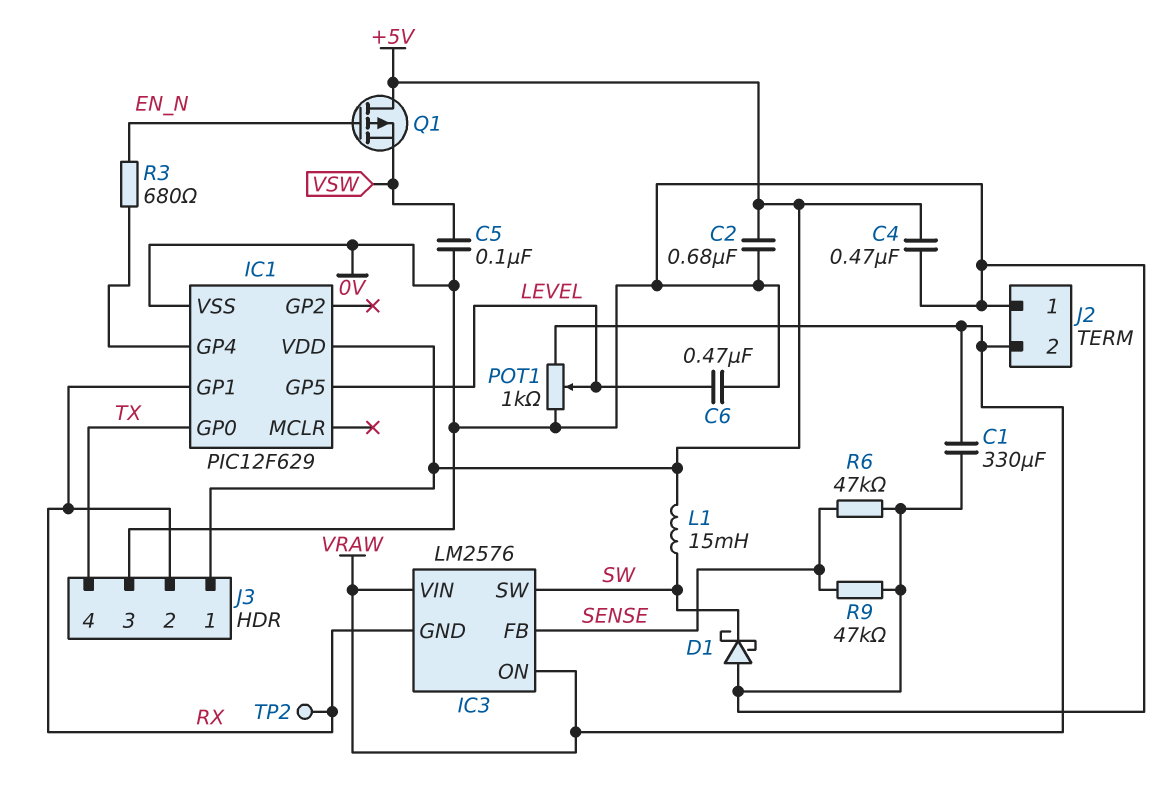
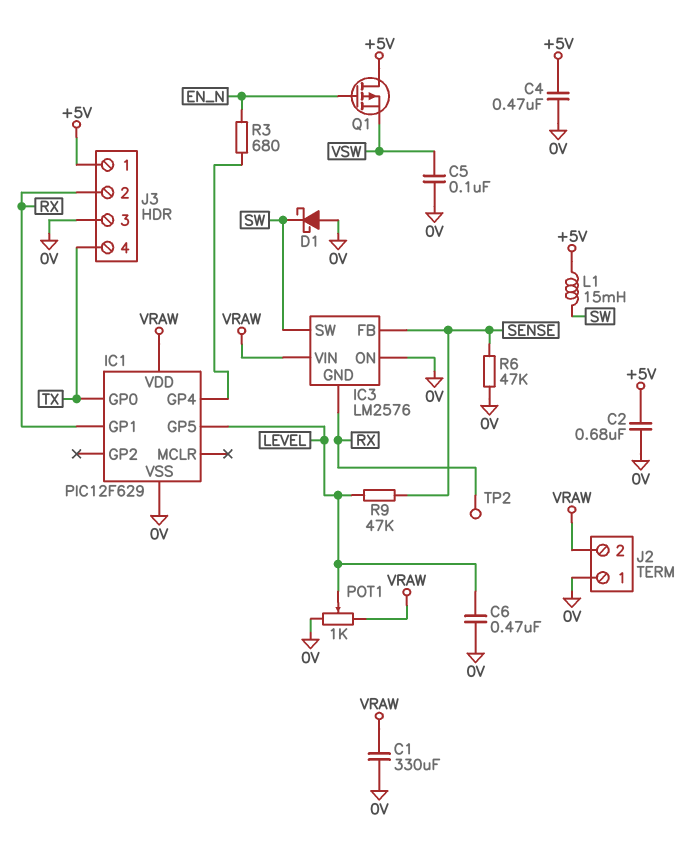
IC1 pin VDD: +5V -> VRAW
IC3 pin ON: VRAW -> 0V
R9: 47k (0V, SENSE) -> 47k (LEVEL, SENSE)

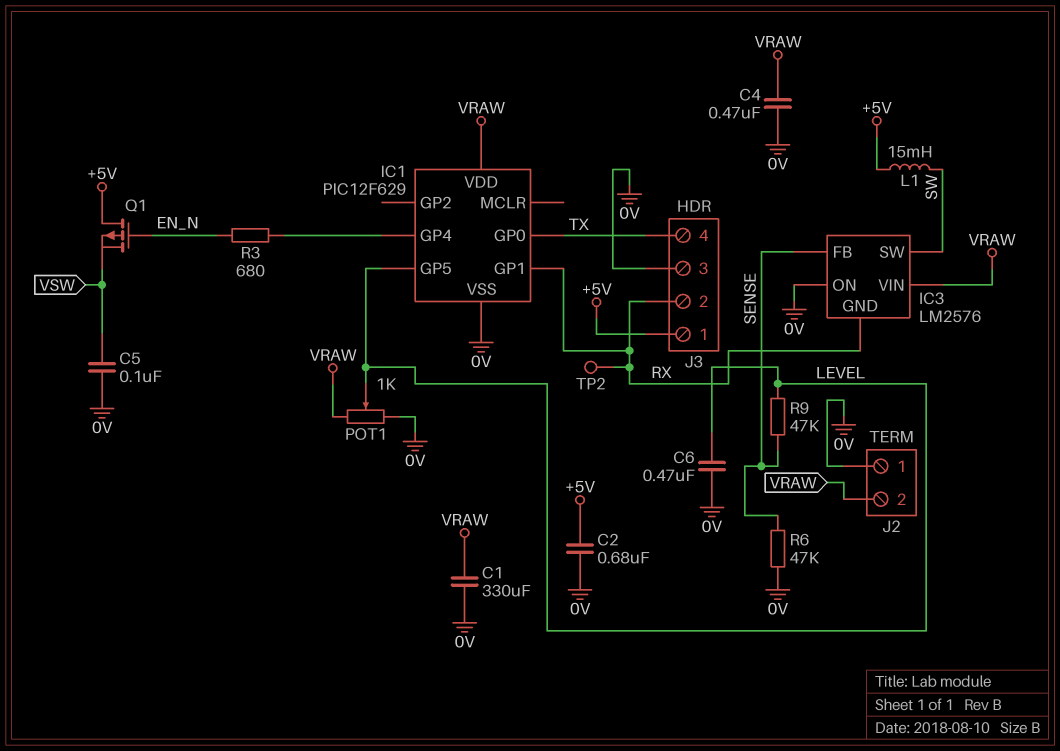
C4: 470nF (+5V, 0V) -> 470nF (0V, VRAW)
D1: schottky (A 0V, K SW) -> none

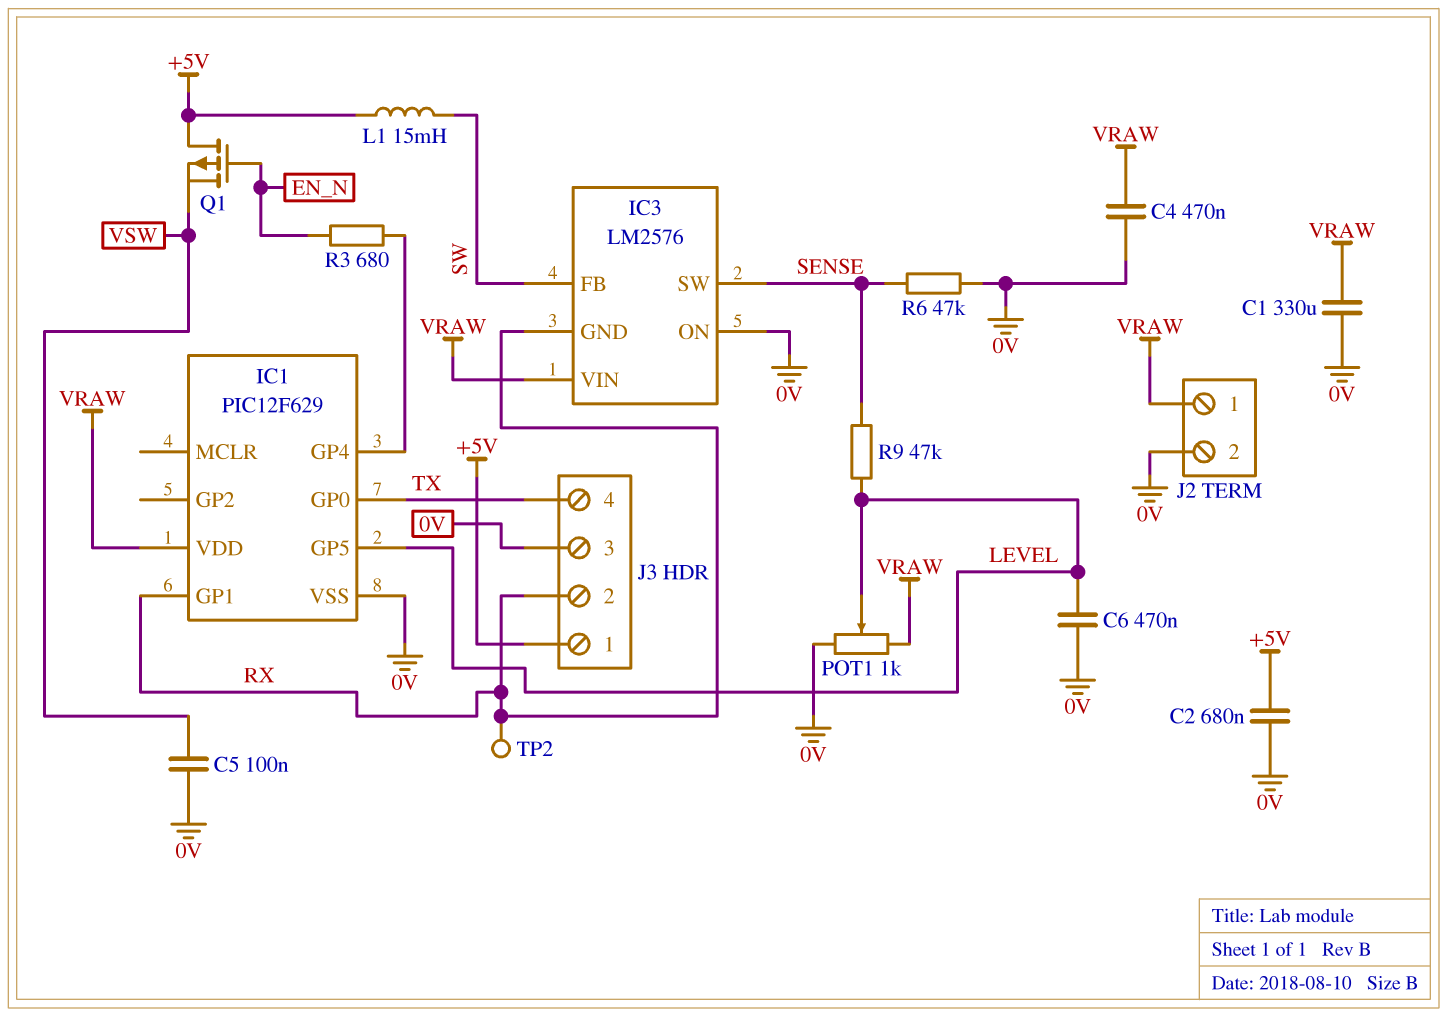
IC3 pin FB: SENSE -> SW
IC3 pin SW: SW -> SENSE
J2 pin 1: 0V -> VRAW
J2 pin 2: VRAW -> 0V

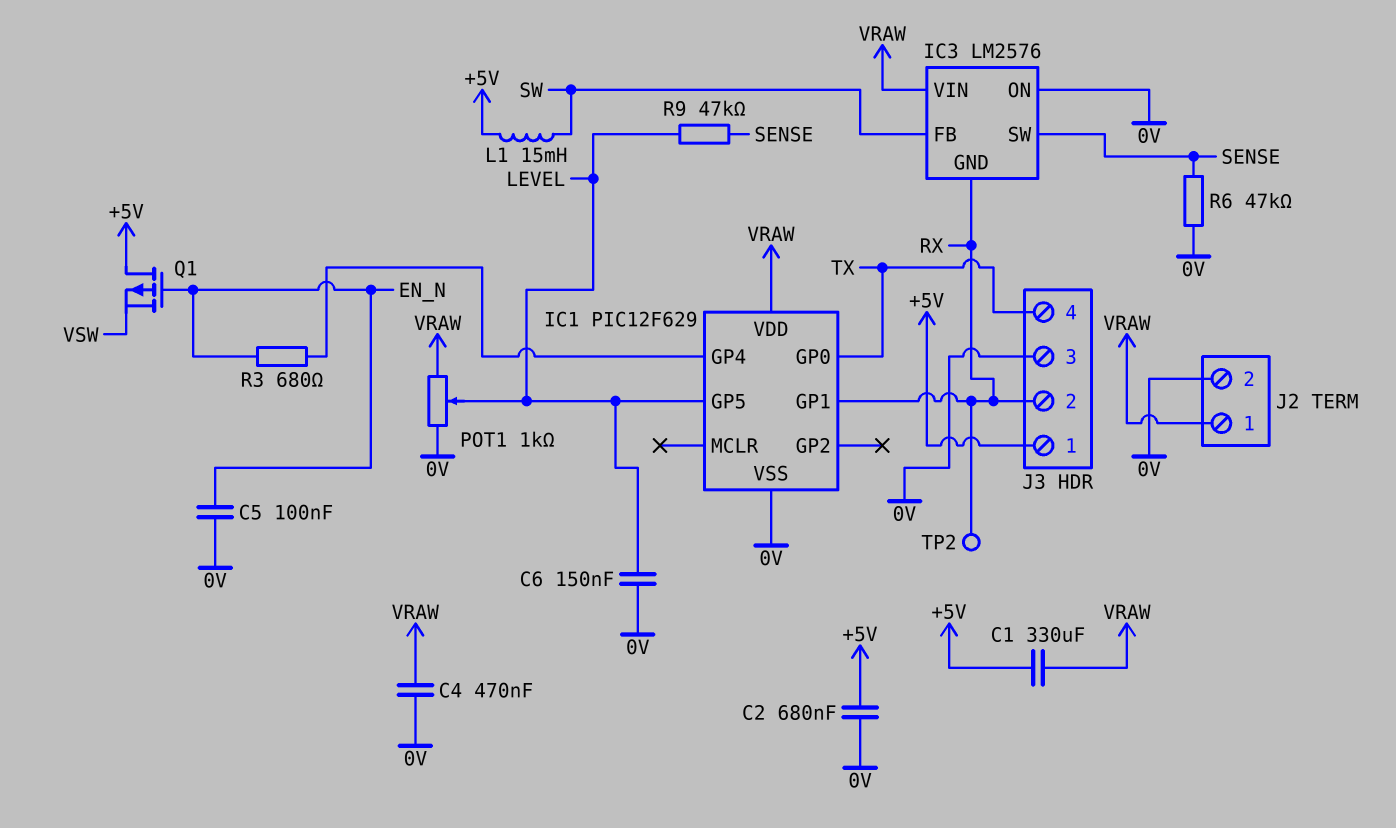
C1: 330uF (0V, VRAW) -> 330uF (+5V, VRAW)
C5: 100nF (0V, VSW) -> 100nF (0V, EN_N)
C6: 470nF (0V, LEVEL) -> 150nF (0V, LEVEL)

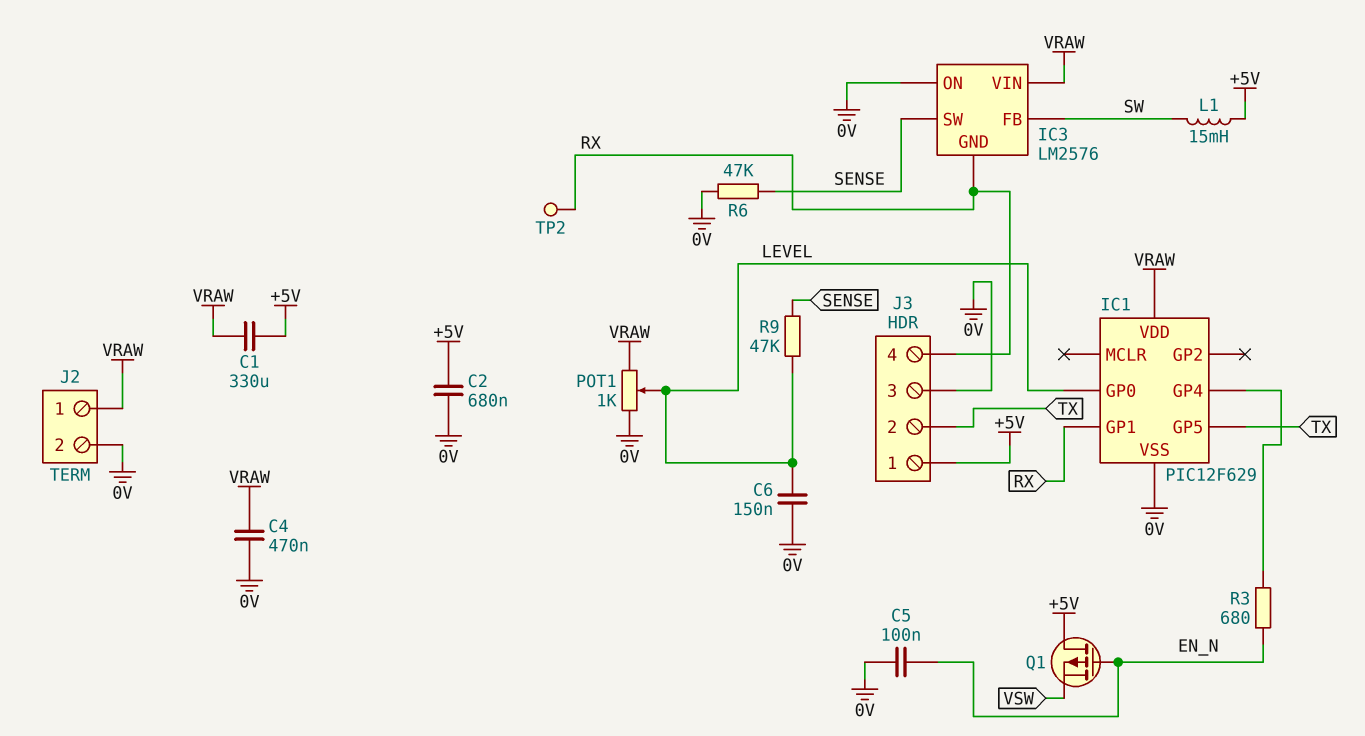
IC1 pin GP0: TX -> LEVEL
IC1 pin GP5: LEVEL -> TX
J3 pin 2: RX -> TX
J3 pin 4: TX -> RX

